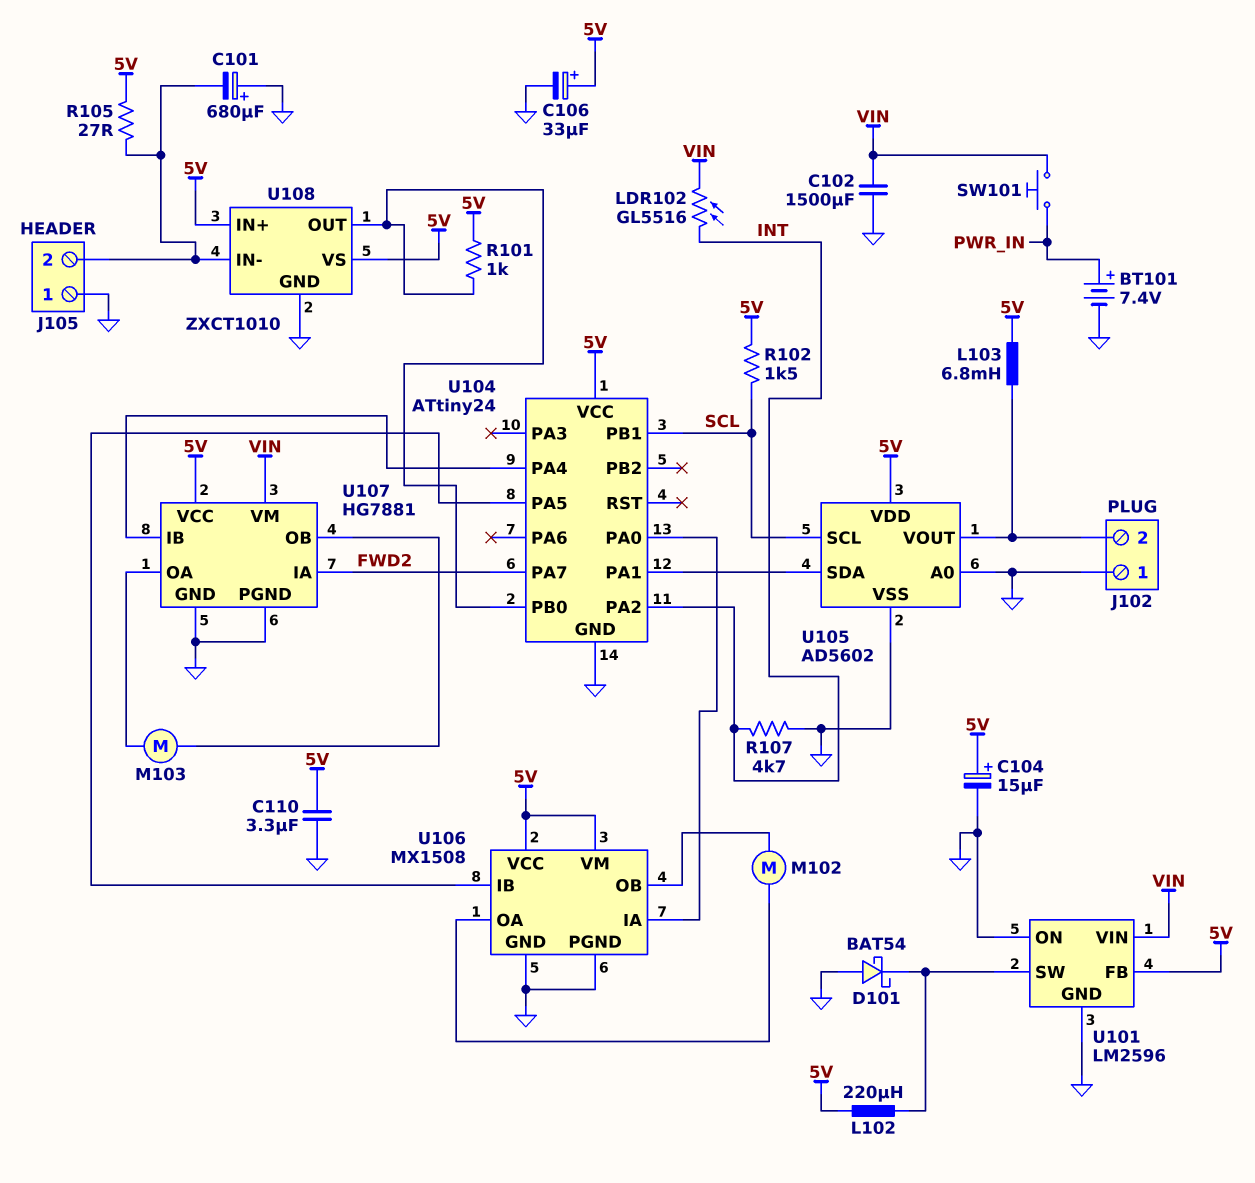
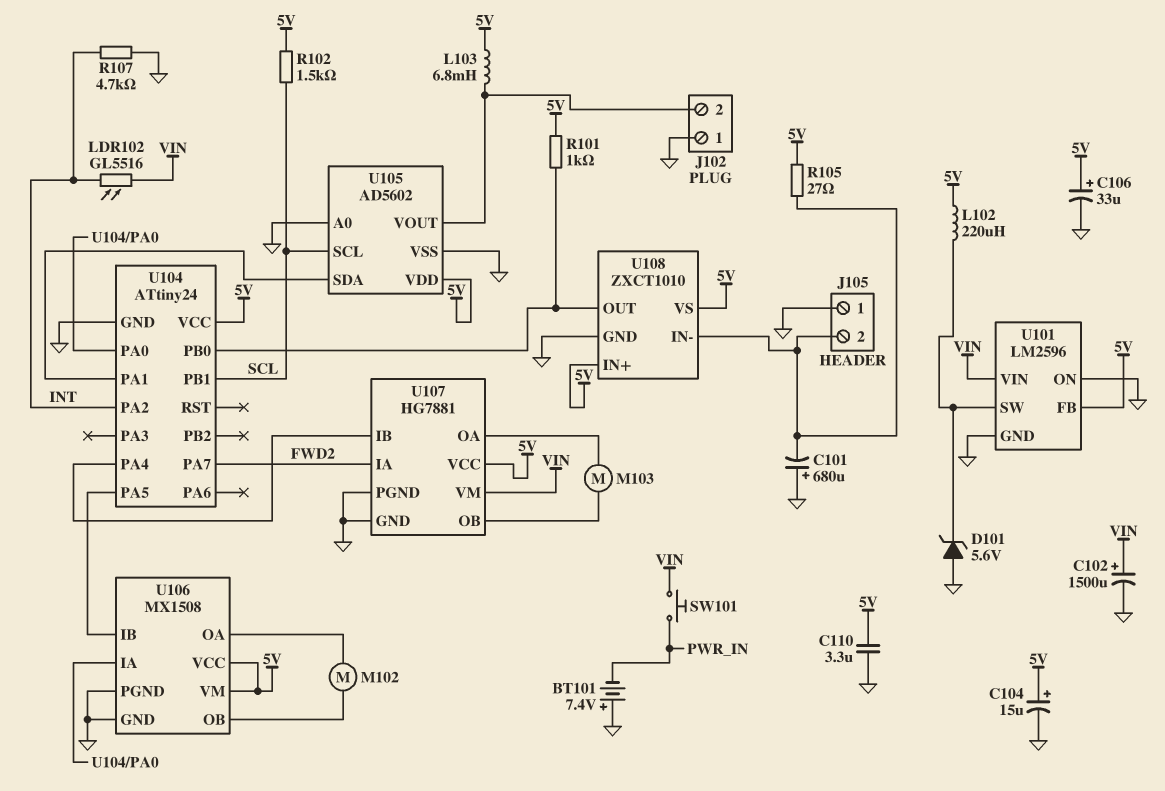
BT101: 7.4V (plus PWR_IN, minus GND) -> 7.4V (plus GND, minus PWR_IN)
C102: 1500uF (GND, VIN) -> 1500uF (plus VIN, minus GND)
D101: schottky BAT54 (A GND, K U101/SW) -> zener 5.6V (A GND, K U101/SW)

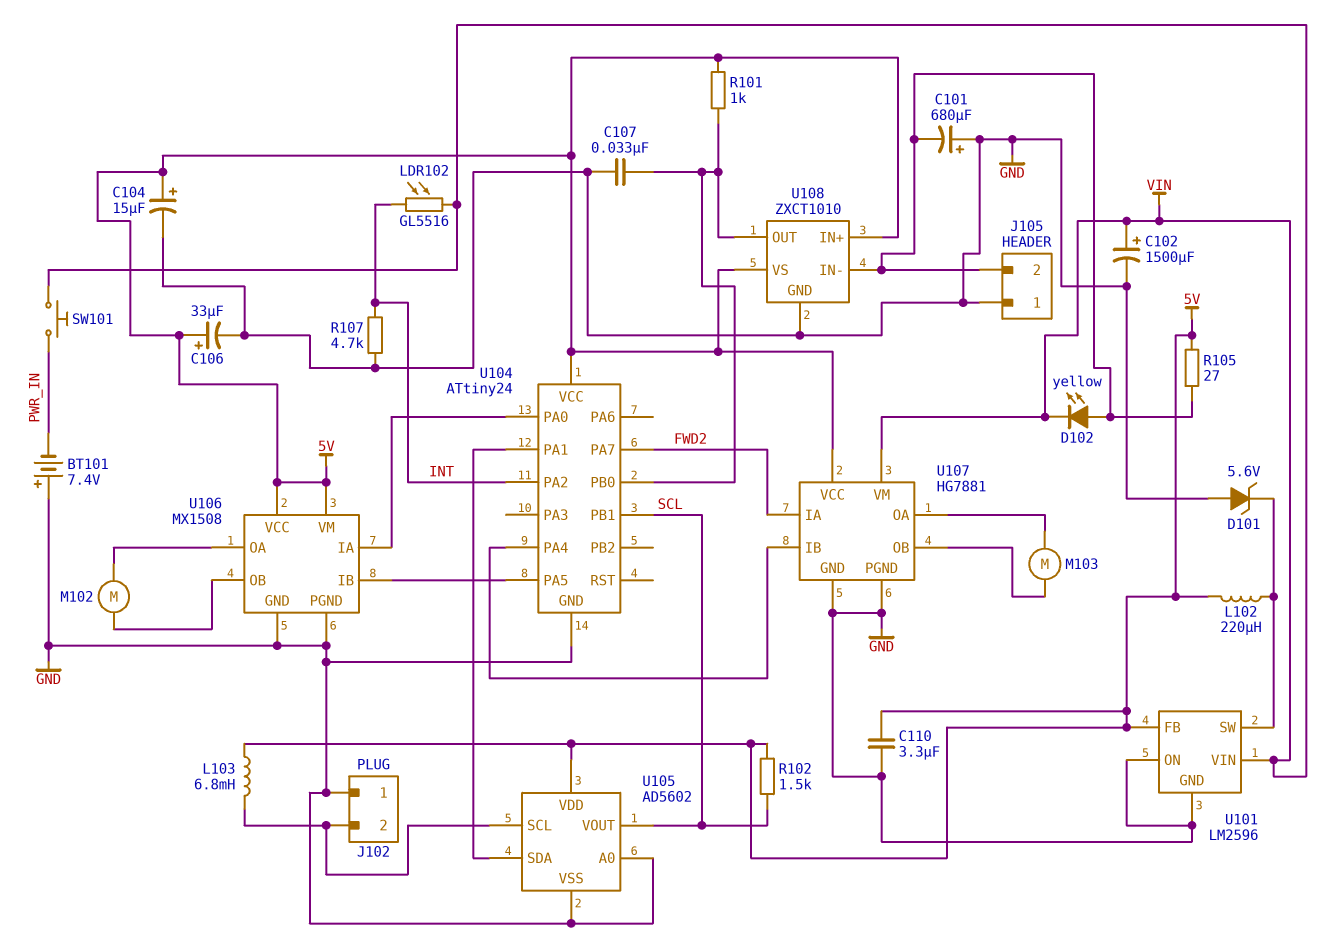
C107: none -> 33nF (GND, U104/PB0)
D102: none -> LED yellow (A J105/2, K VIN)
U105 pin SCL: SCL -> J102/2
U105 pin VOUT: J102/2 -> SCL

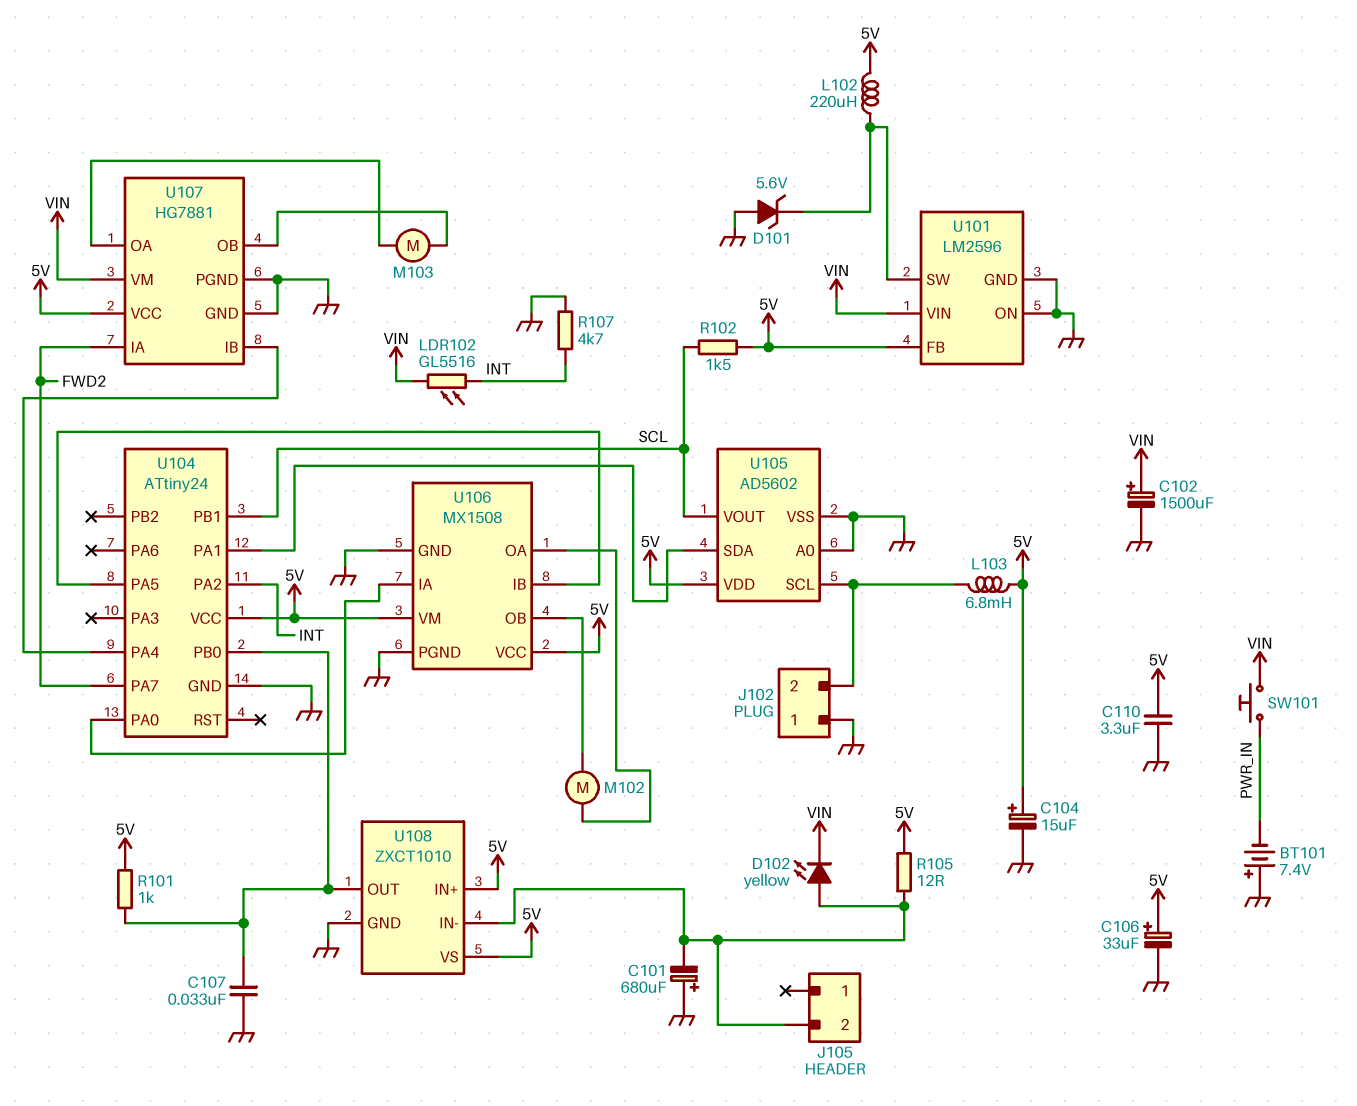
J105 pin 1: GND -> none
R105: 27 (5V, J105/2) -> 12 (5V, J105/2)

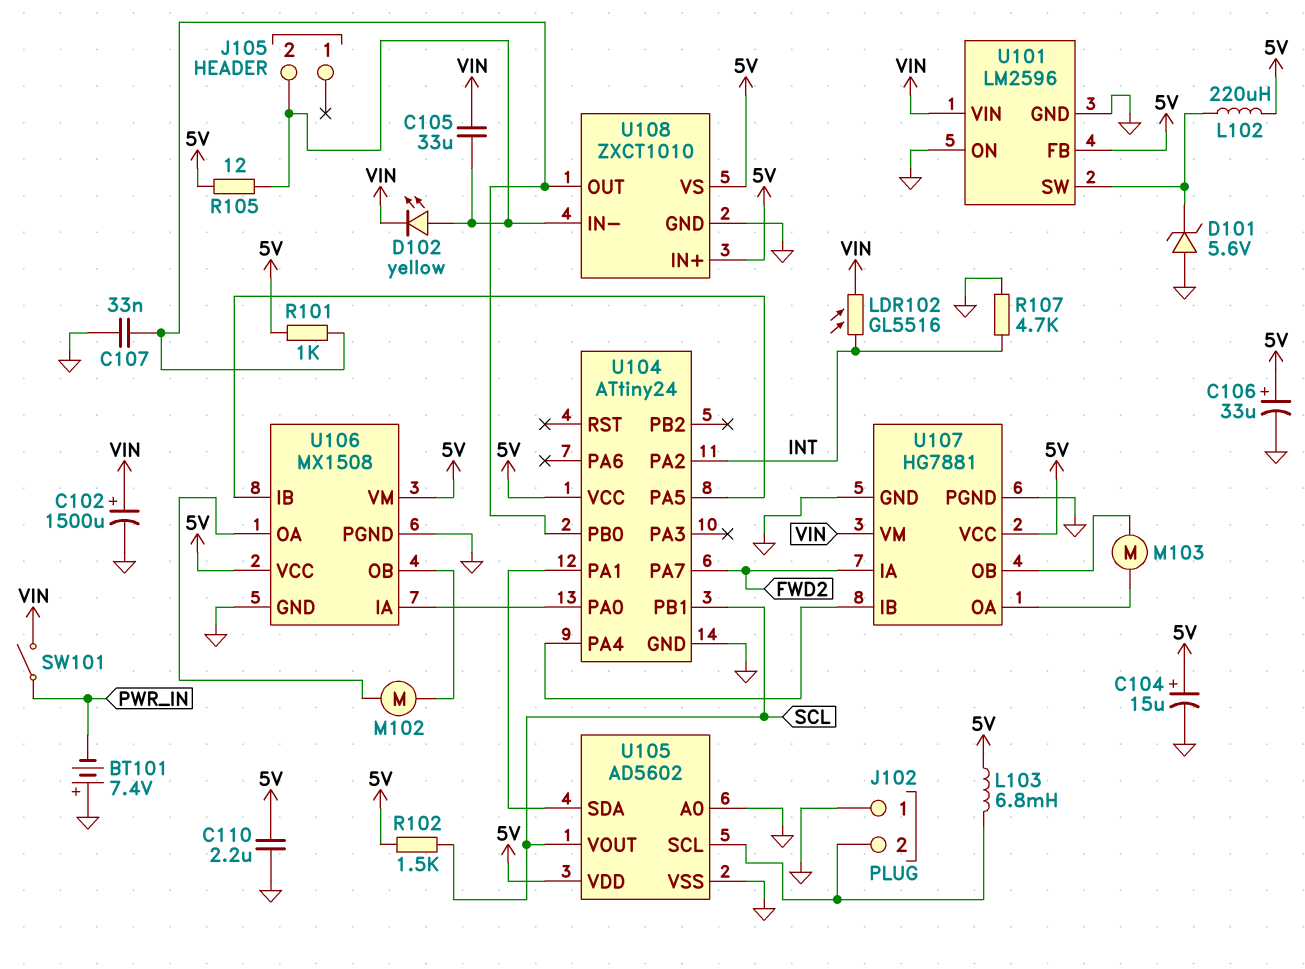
C101: 680uF (plus GND, minus J105/2) -> none
C105: none -> 33uF (J105/2, VIN)
C110: 3.3uF (5V, GND) -> 2.2uF (5V, GND)
SW101: button (PWR_IN, VIN) -> switch (PWR_IN, VIN)

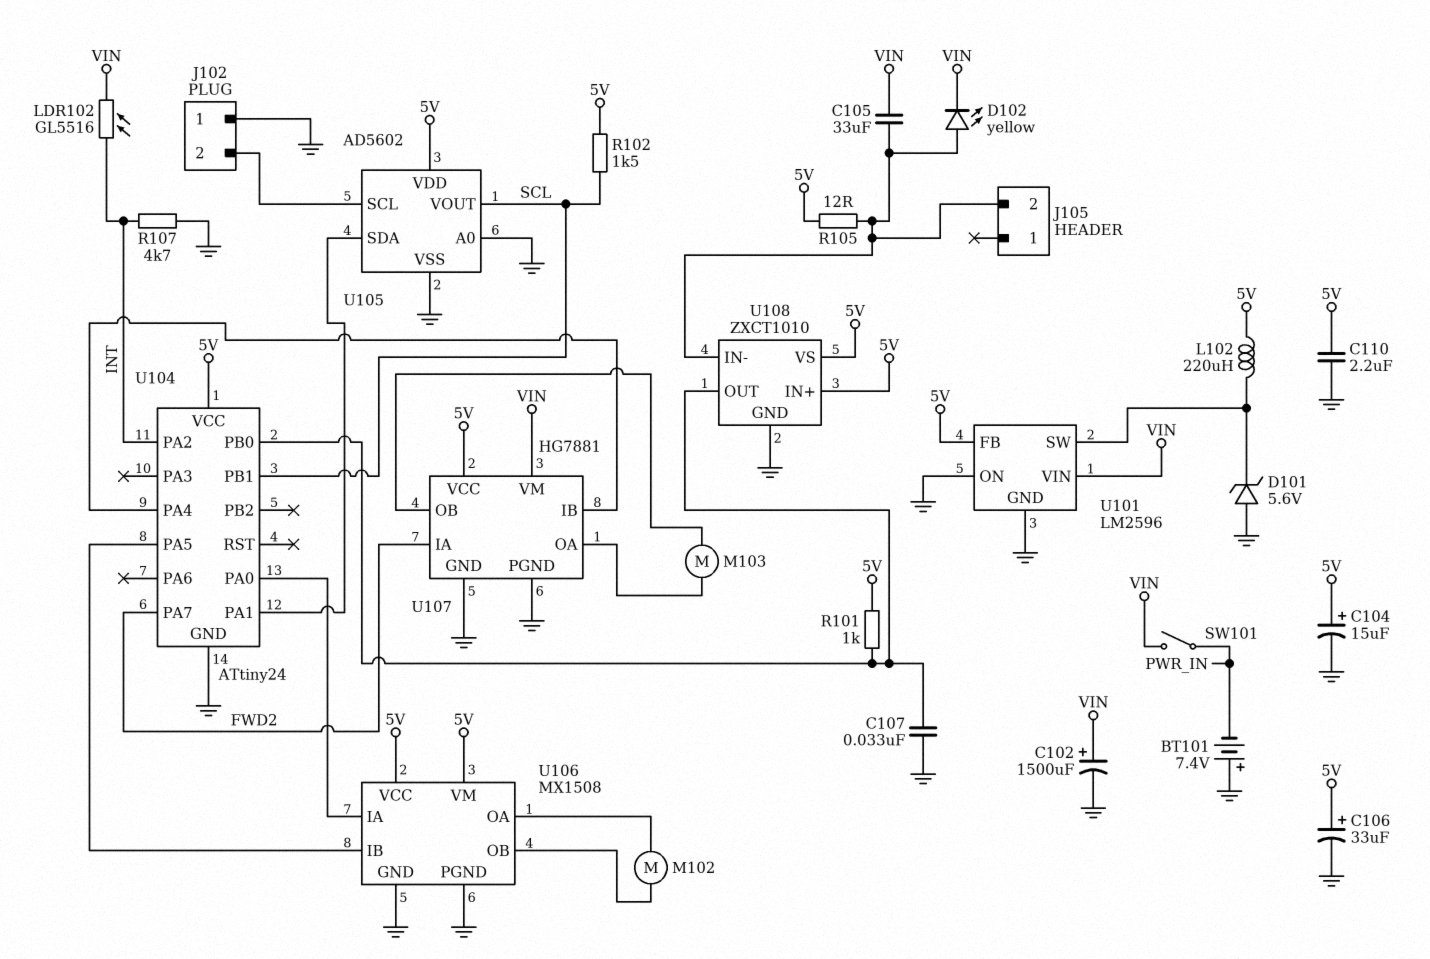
L103: 6.8mH (5V, J102/2) -> none

